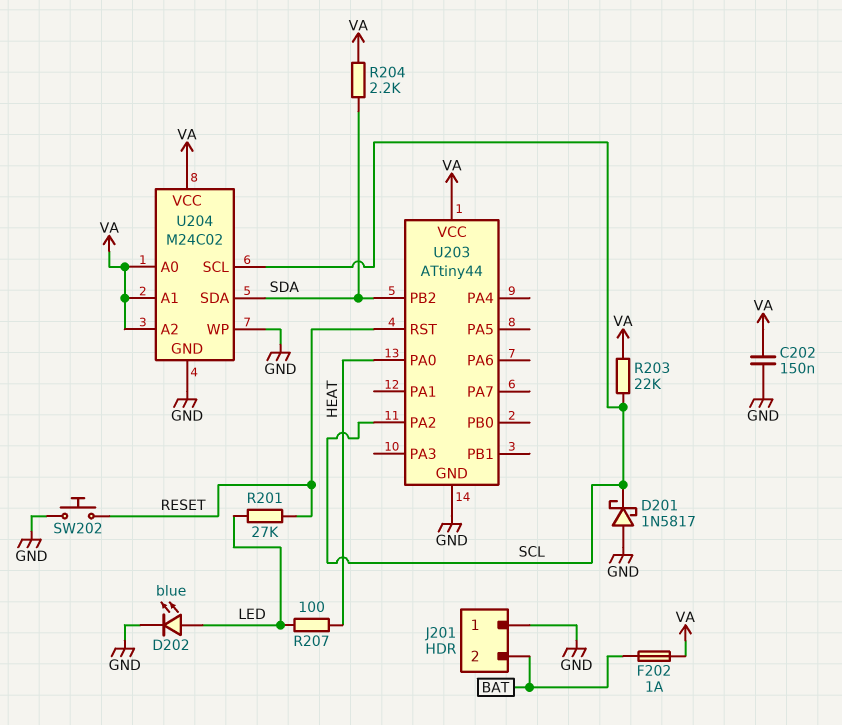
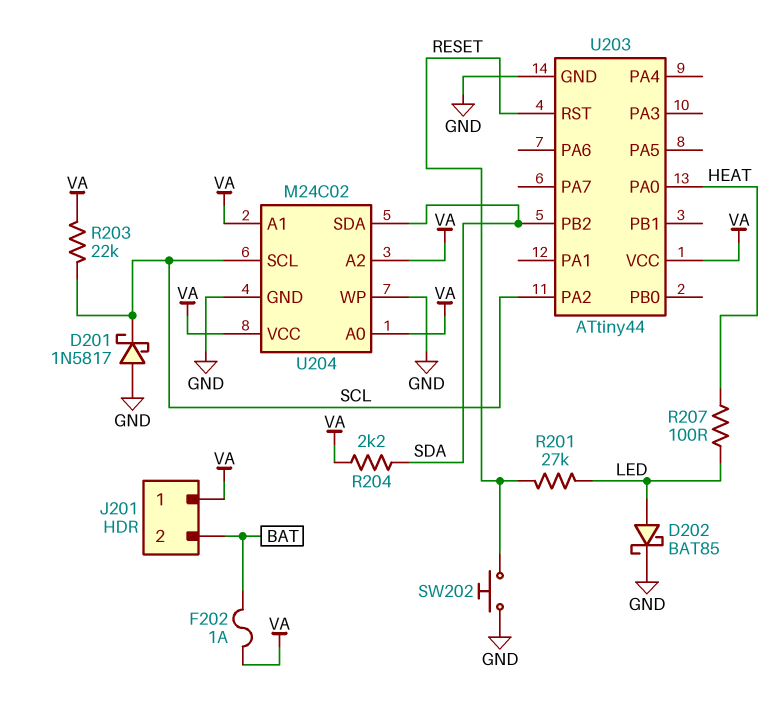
C202: 150nF (GND, VA) -> none
D202: LED blue (A LED, K GND) -> schottky BAT85 (A LED, K GND)
J201 pin 1: GND -> VA

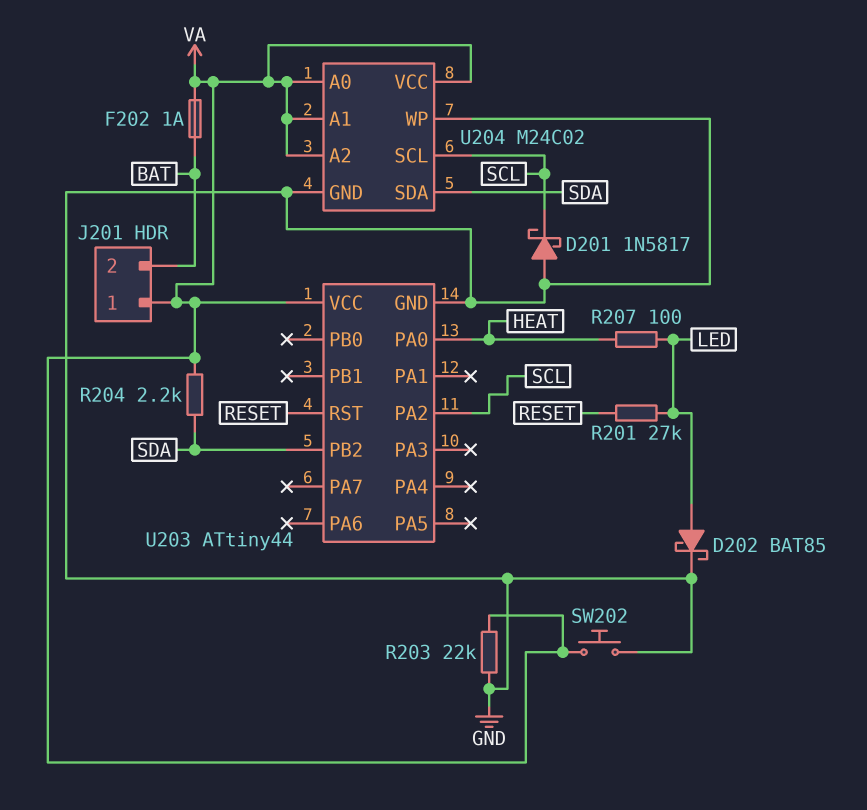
R203: 22k (SCL, VA) -> 22k (GND, VA)
SW202: button (GND, RESET) -> button (GND, VA)

